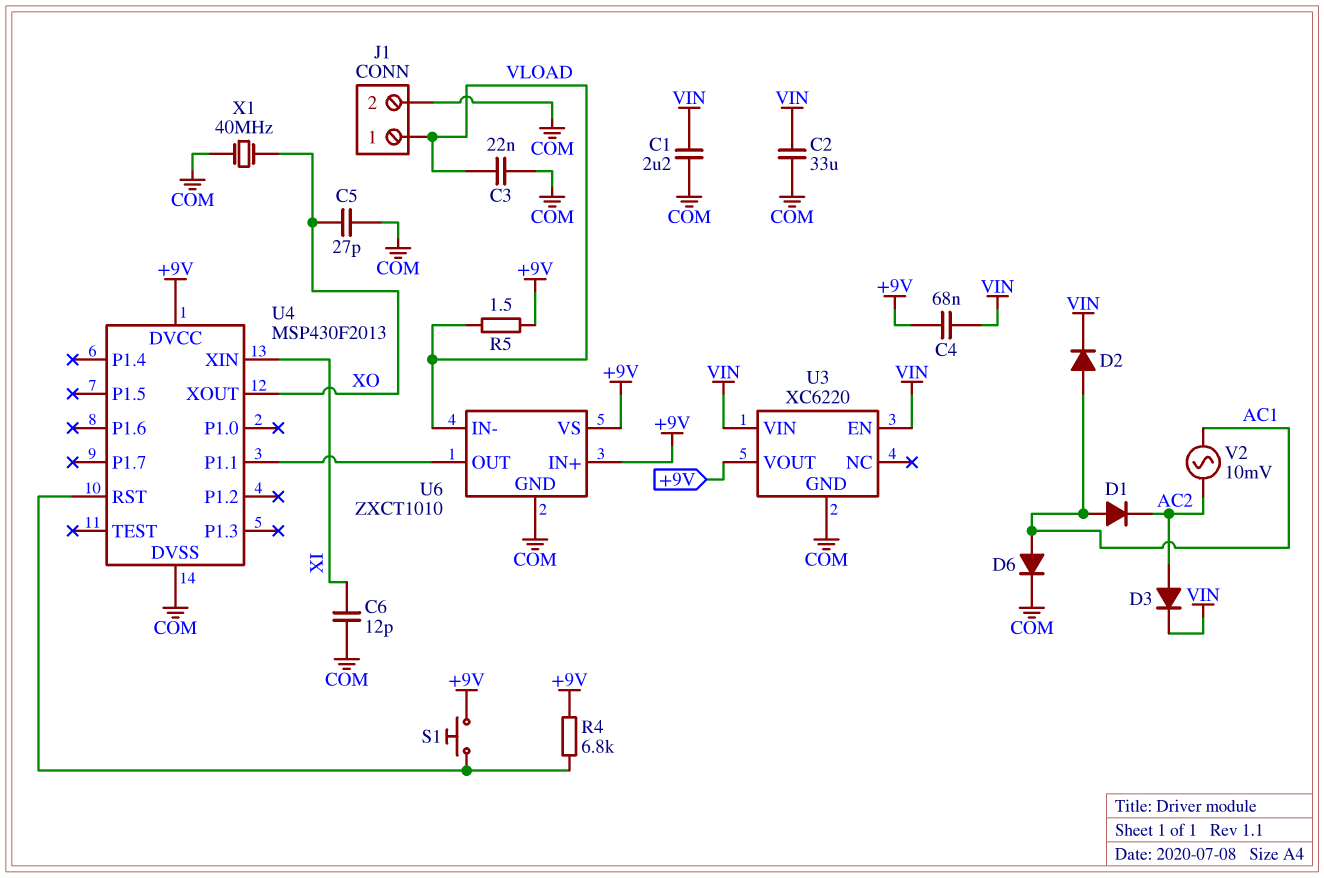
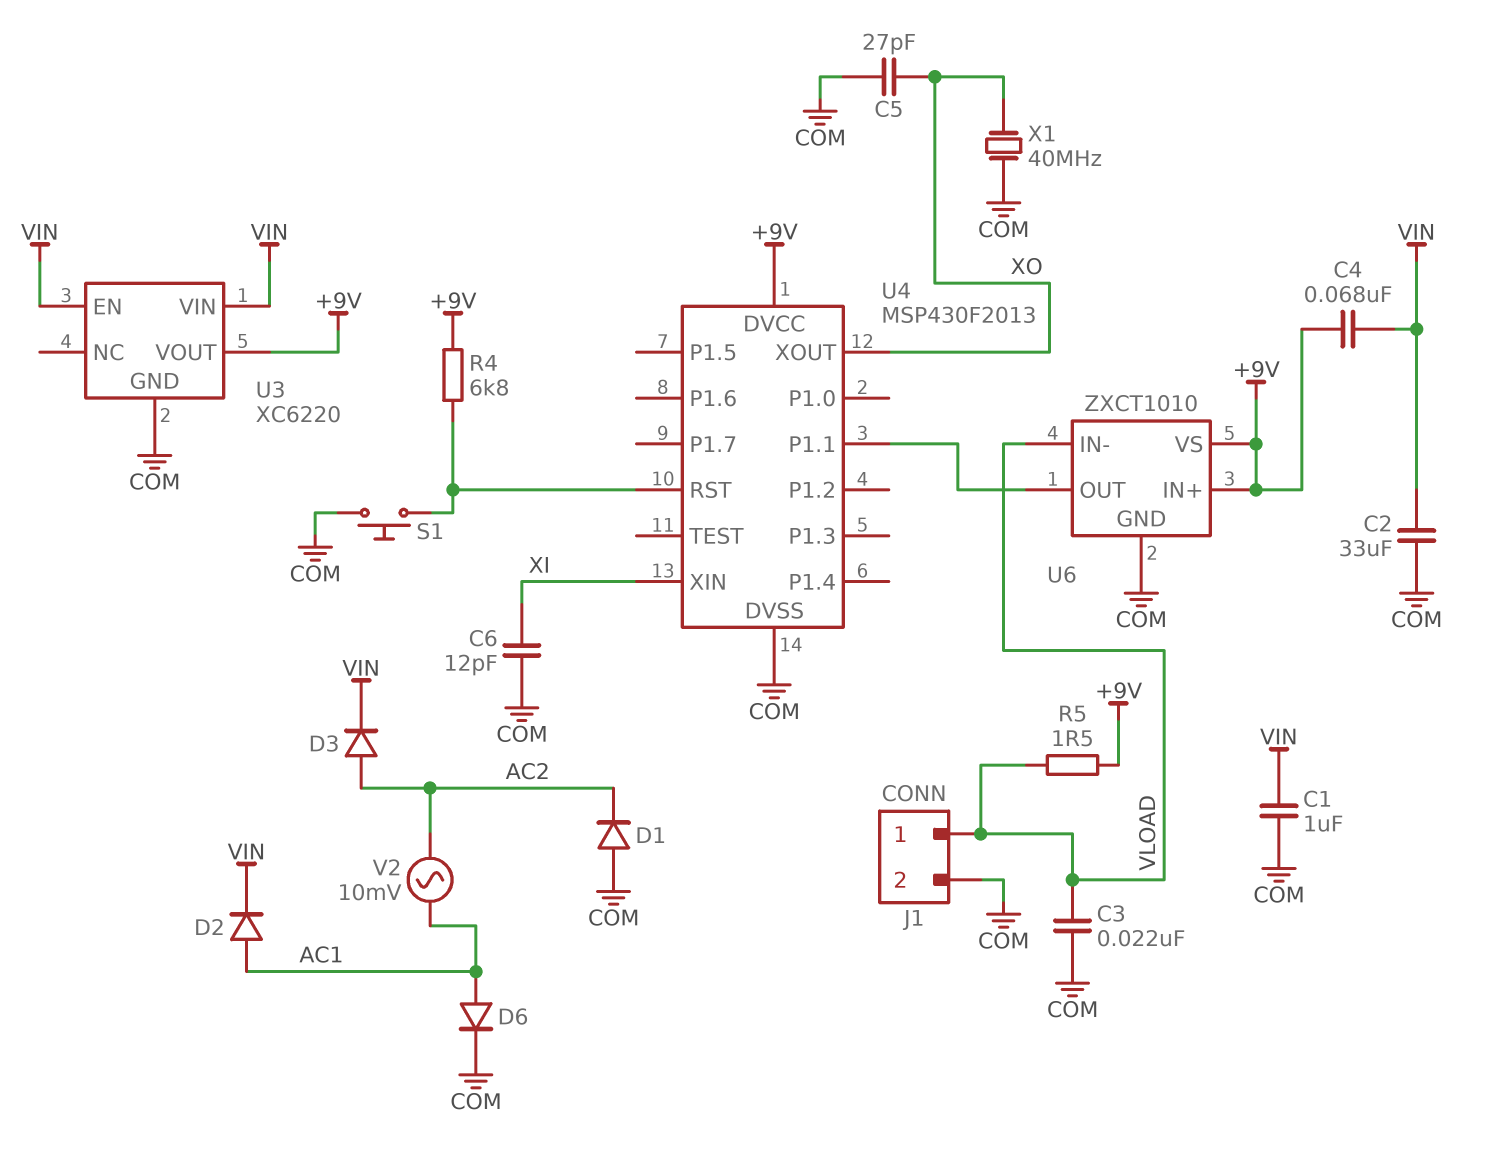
C1: 2.2uF (COM, VIN) -> 1uF (COM, VIN)
D1: diode (A AC1, K AC2) -> diode (A COM, K AC2)
S1: button (+9V, U4/RST) -> button (COM, U4/RST)

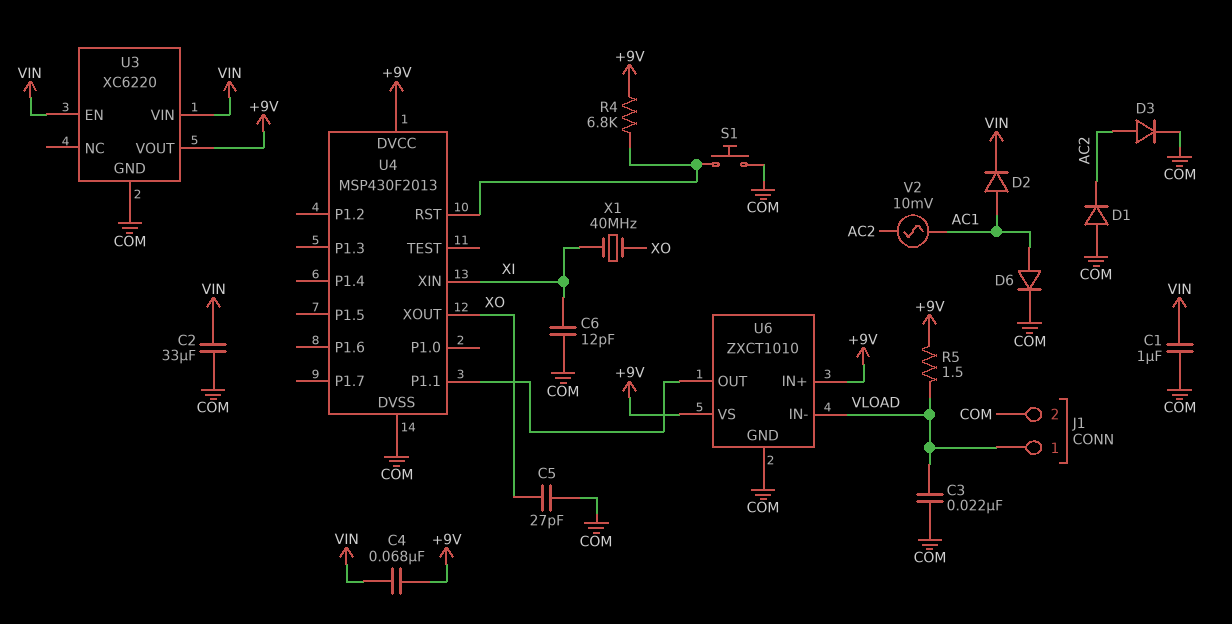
D3: diode (A AC2, K VIN) -> diode (A AC2, K COM)
X1: 40MHz (COM, XO) -> 40MHz (XI, XO)

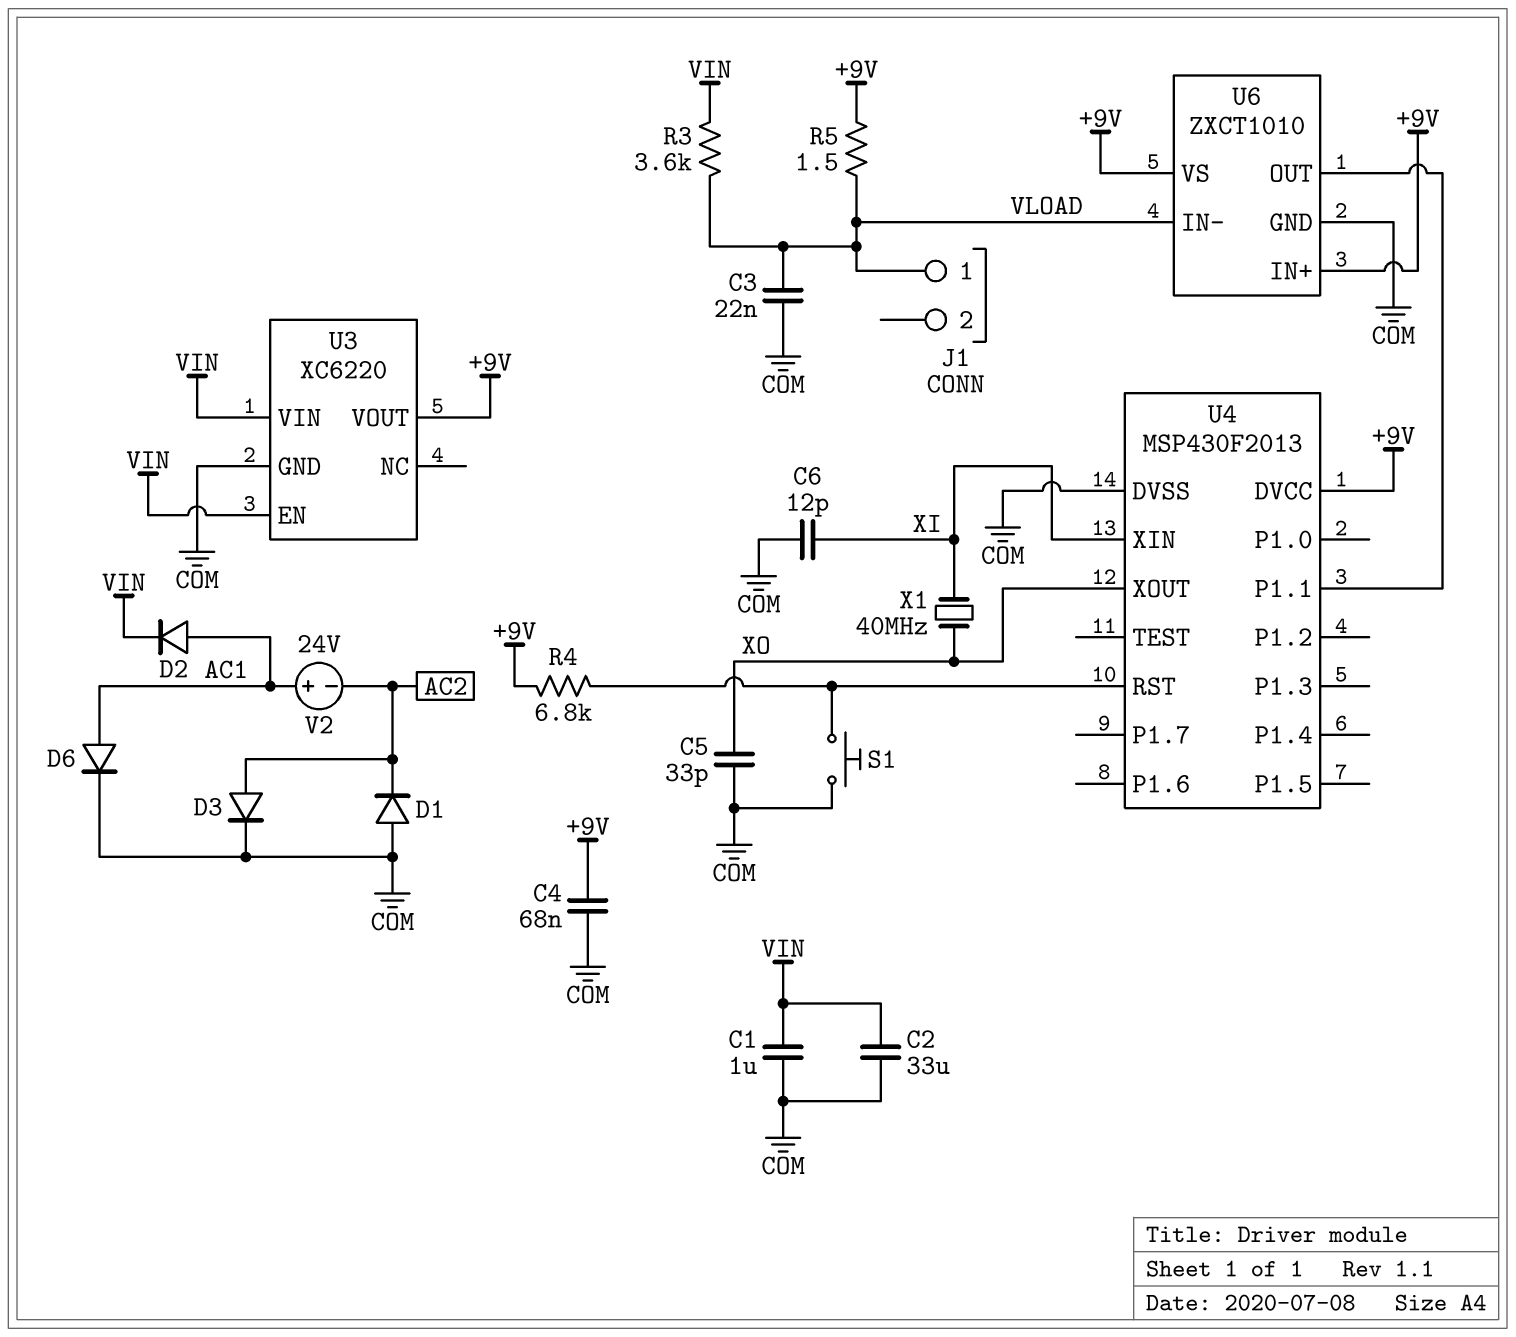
C4: 68nF (+9V, VIN) -> 68nF (+9V, COM)
C5: 27pF (COM, XO) -> 33pF (COM, XO)
J1 pin 2: COM -> none
R3: none -> 3.6k (VIN, VLOAD)
V2: AC 10mV (AC1, AC2) -> 24V (plus AC1, minus AC2)

